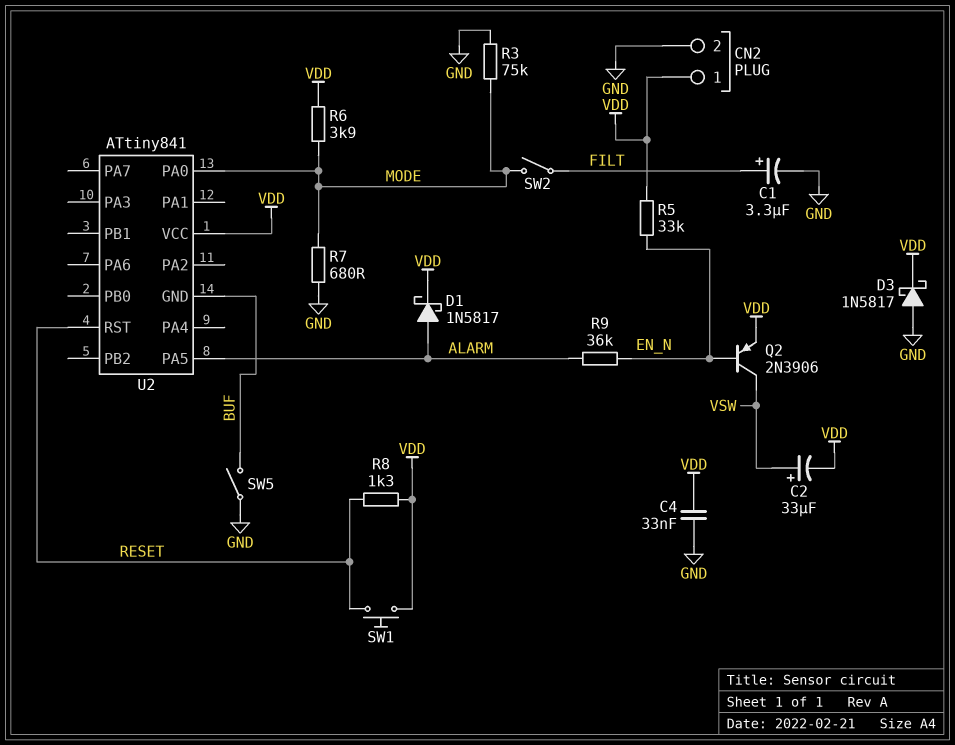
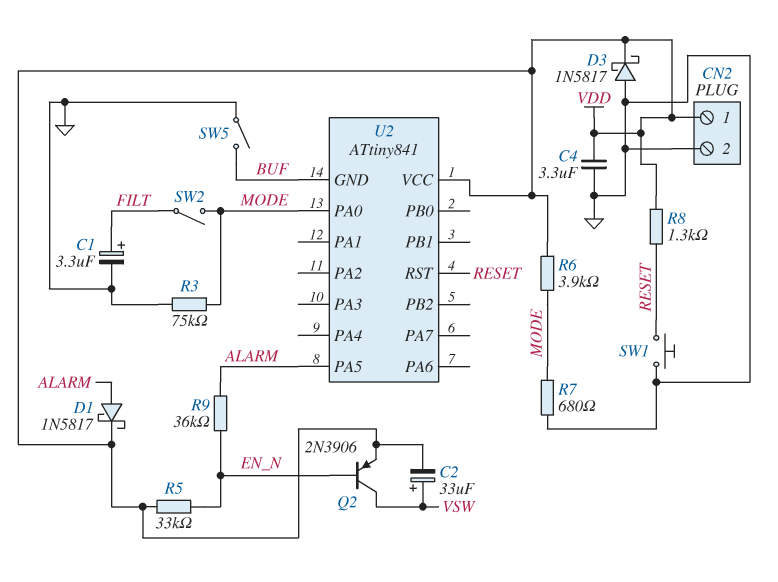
C4: 33nF (GND, VDD) -> 3.3uF (GND, VDD)
SW1: button (RESET, VDD) -> button (GND, RESET)

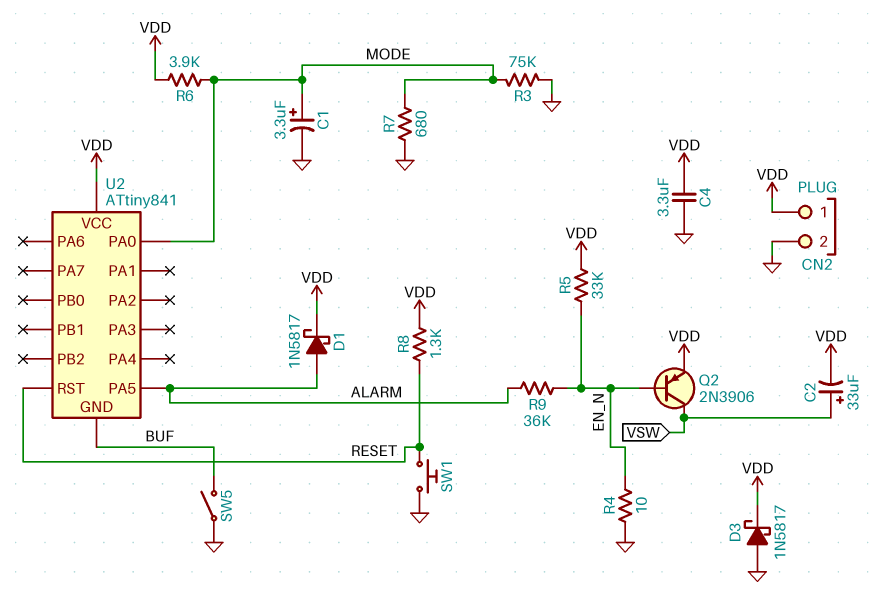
C1: 3.3uF (plus FILT, minus GND) -> 3.3uF (plus MODE, minus GND)
R4: none -> 10 (EN_N, GND)
SW2: switch (FILT, MODE) -> none

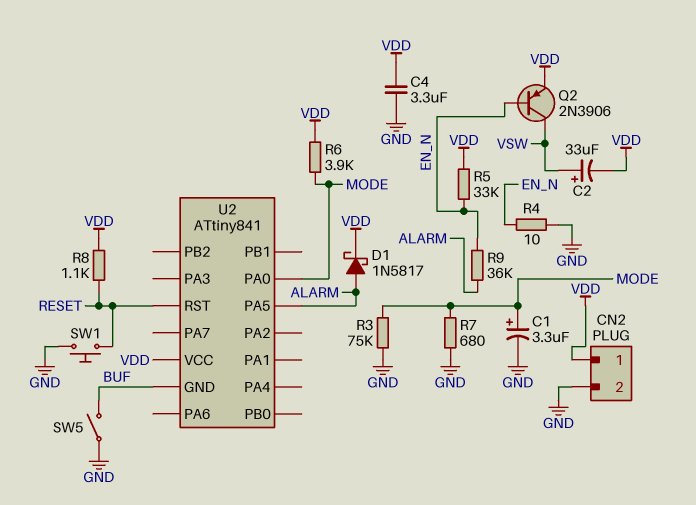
D3: schottky 1N5817 (A GND, K VDD) -> none
R8: 1.3k (RESET, VDD) -> 1.1k (RESET, VDD)

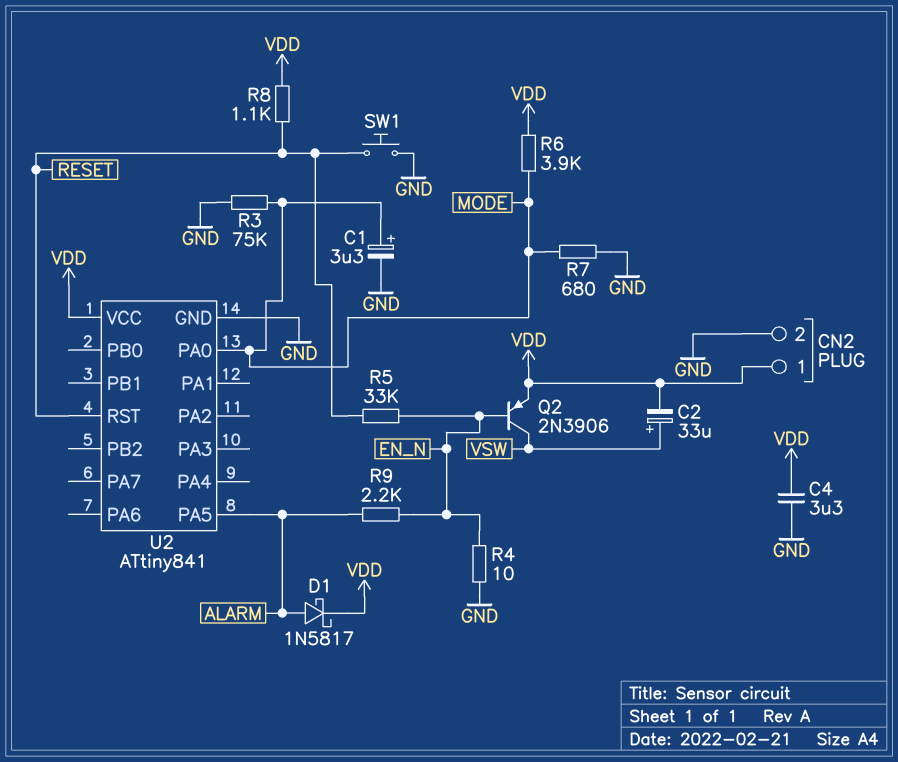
R5: 33k (EN_N, VDD) -> 33k (EN_N, RESET)
R9: 36k (ALARM, EN_N) -> 2.2k (ALARM, EN_N)
SW5: switch (BUF, GND) -> none
U2 pin GND: BUF -> GND

